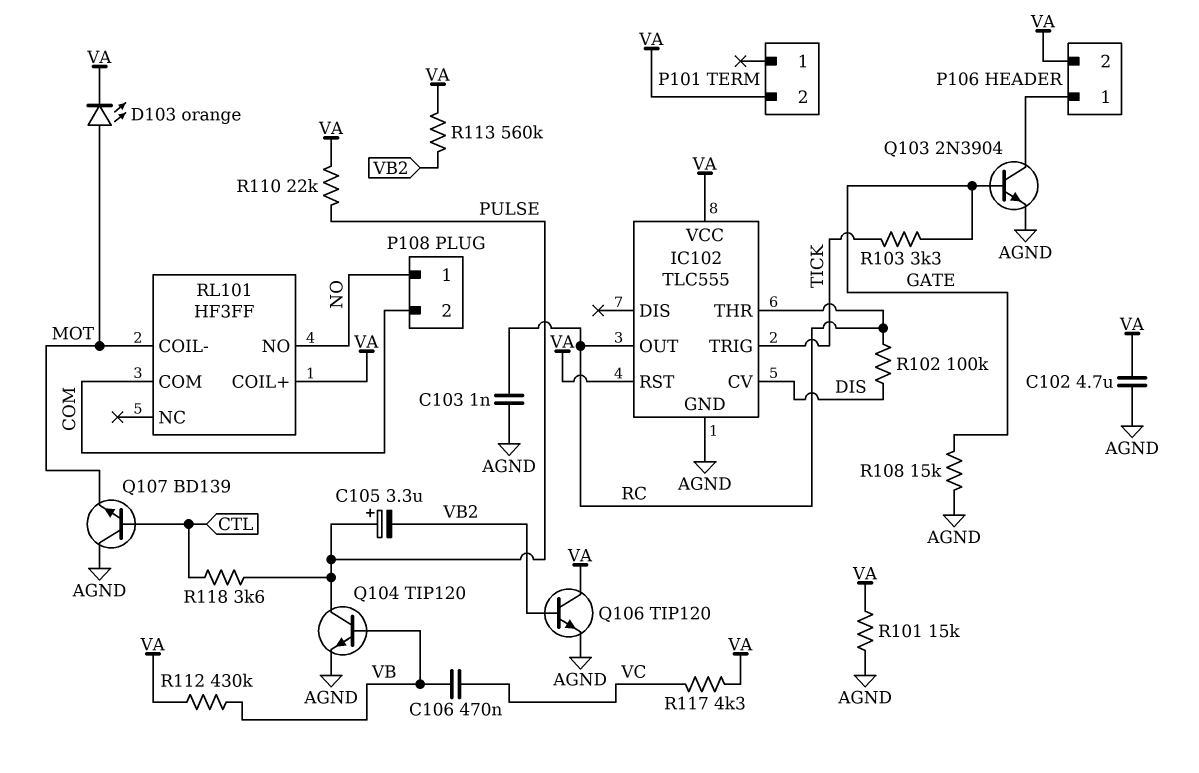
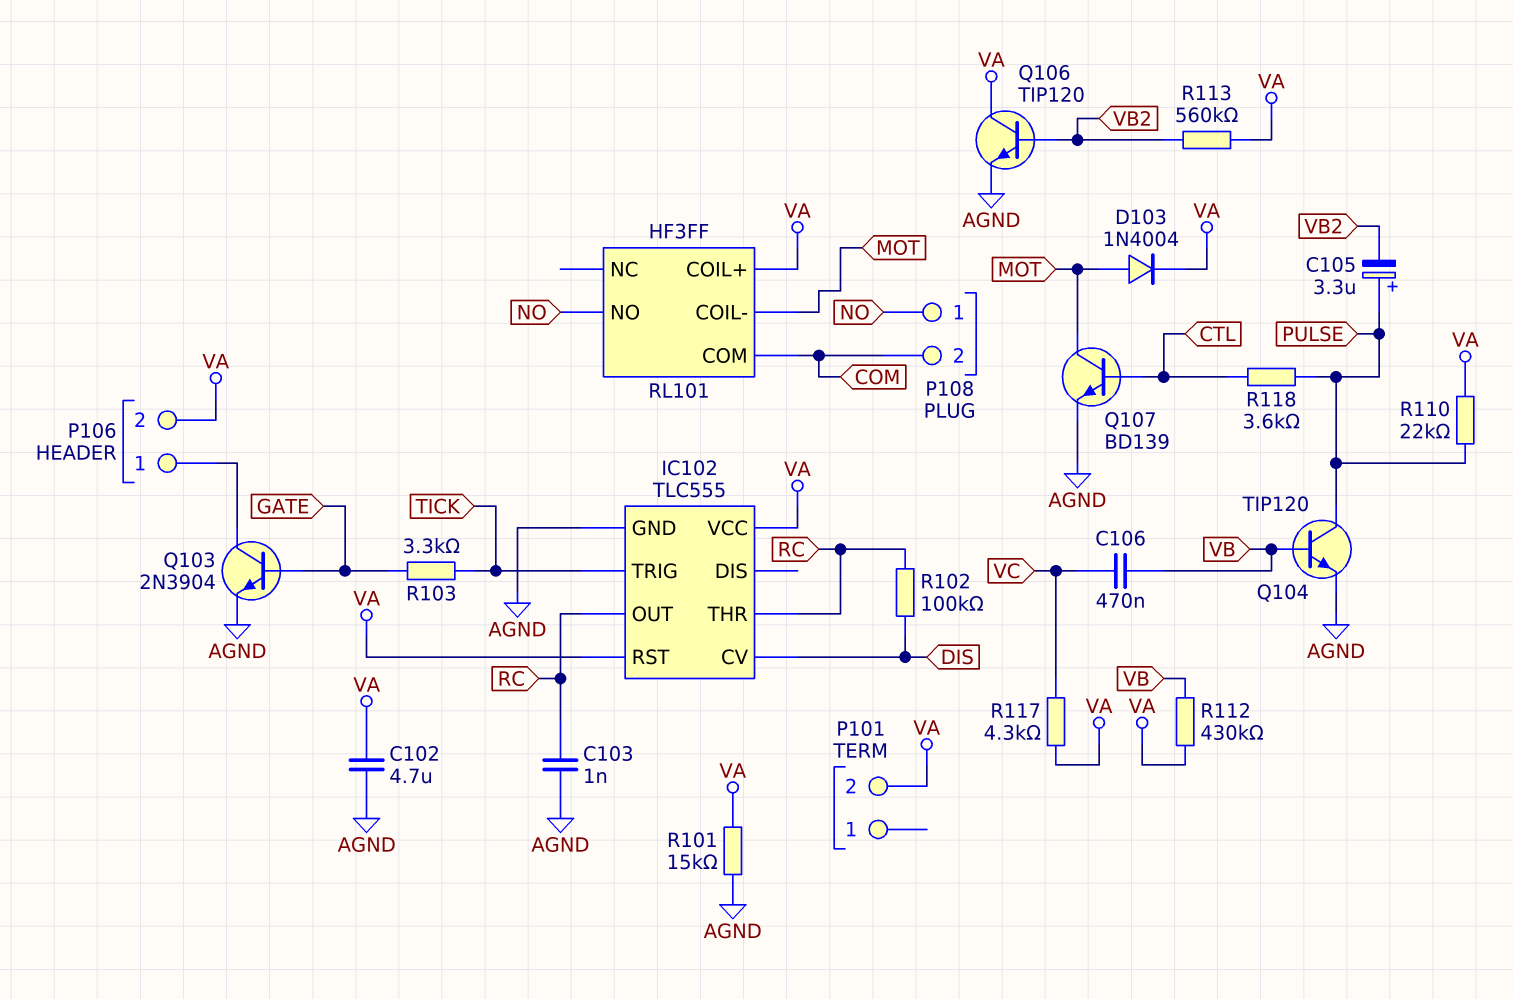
D103: LED orange (A MOT, K VA) -> diode 1N4004 (A MOT, K VA)
Q107: NPN BD139 (B CTL, C AGND, E MOT) -> NPN BD139 (B CTL, C MOT, E AGND)
R108: 15k (AGND, GATE) -> none

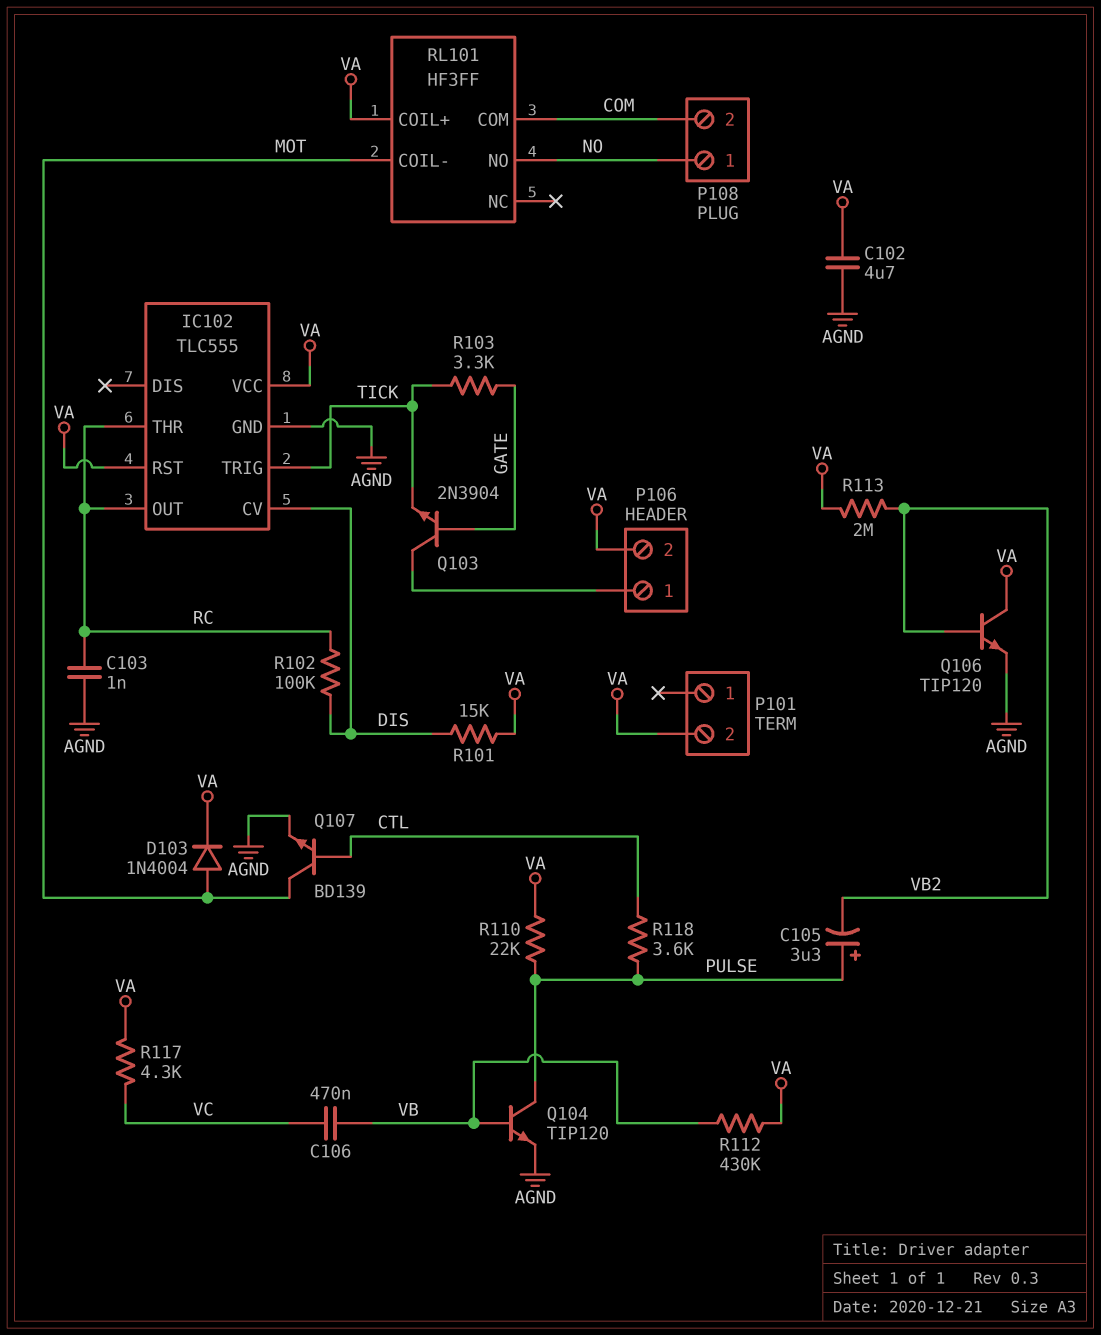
Q103: NPN 2N3904 (B GATE, C P106/1, E AGND) -> NPN 2N3904 (B GATE, C P106/1, E TICK)
R101: 15k (AGND, VA) -> 15k (DIS, VA)
R113: 560k (VA, VB2) -> 2M (VA, VB2)

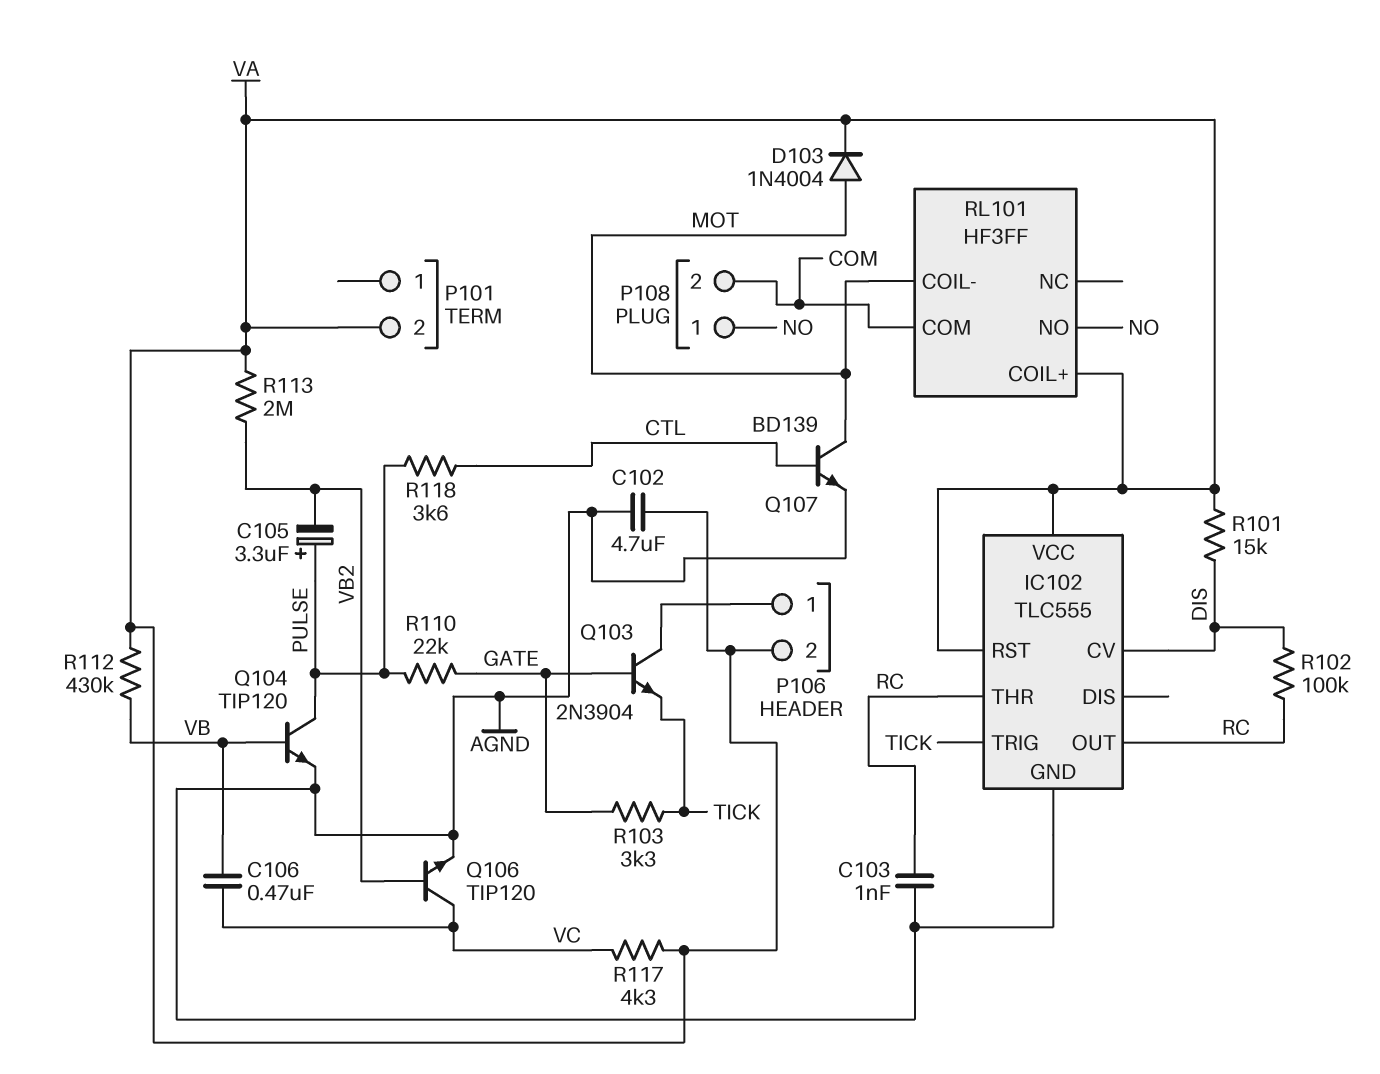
Q106: NPN TIP120 (B VB2, C VA, E AGND) -> NPN TIP120 (B VB2, C VC, E AGND)
R110: 22k (PULSE, VA) -> 22k (GATE, PULSE)

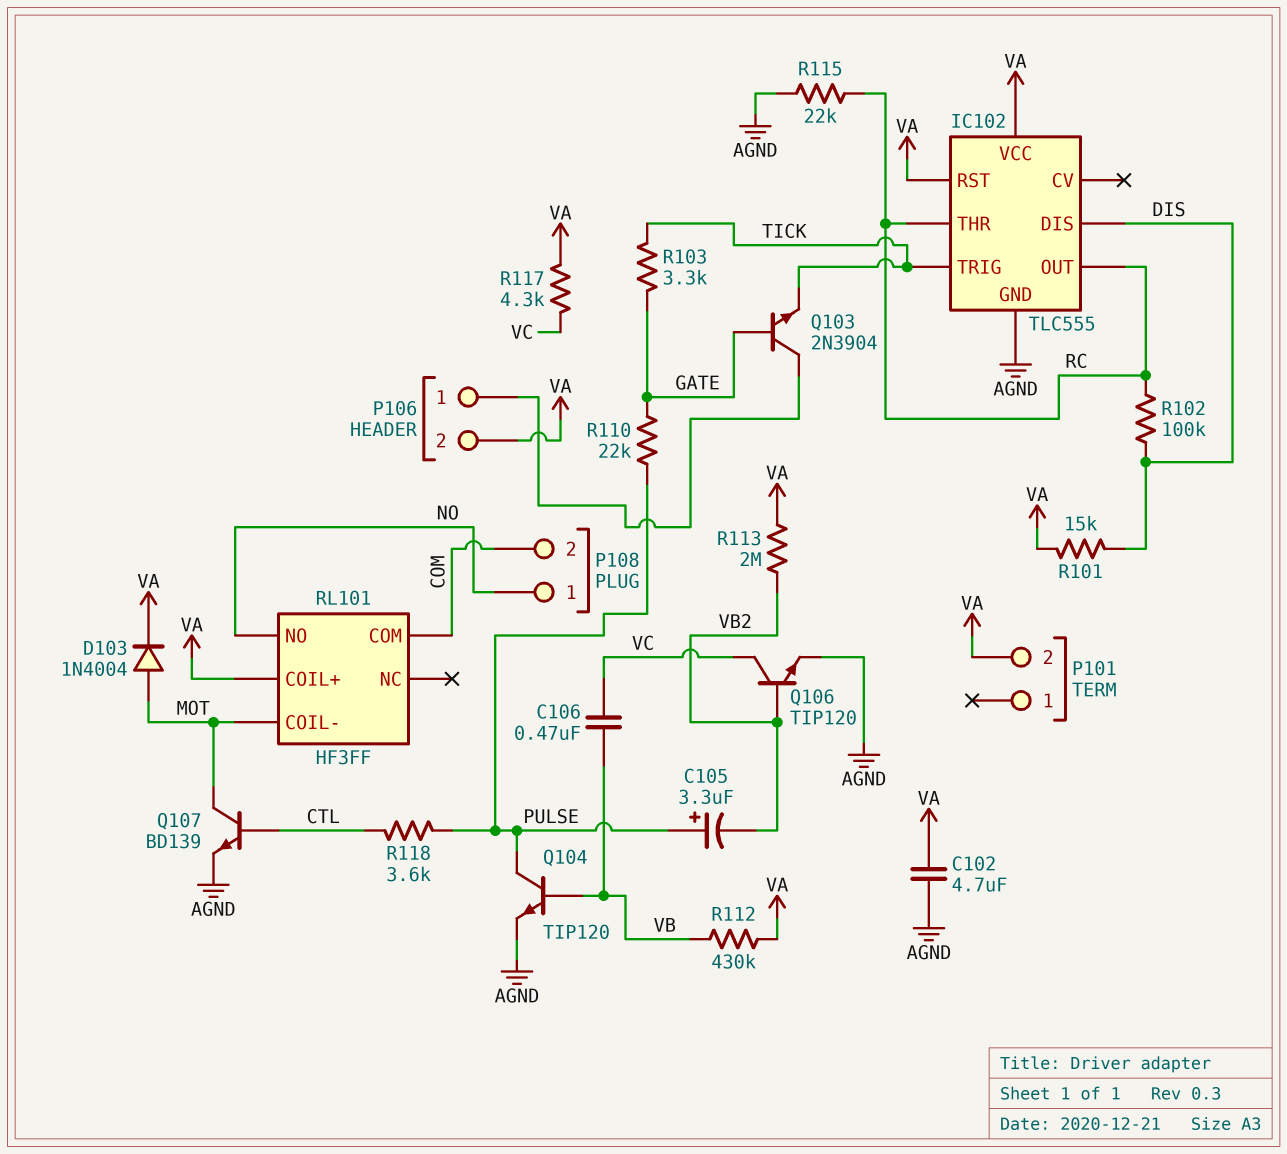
C103: 1nF (AGND, RC) -> none
IC102 pin CV: DIS -> none
IC102 pin DIS: none -> DIS
R115: none -> 22k (AGND, RC)

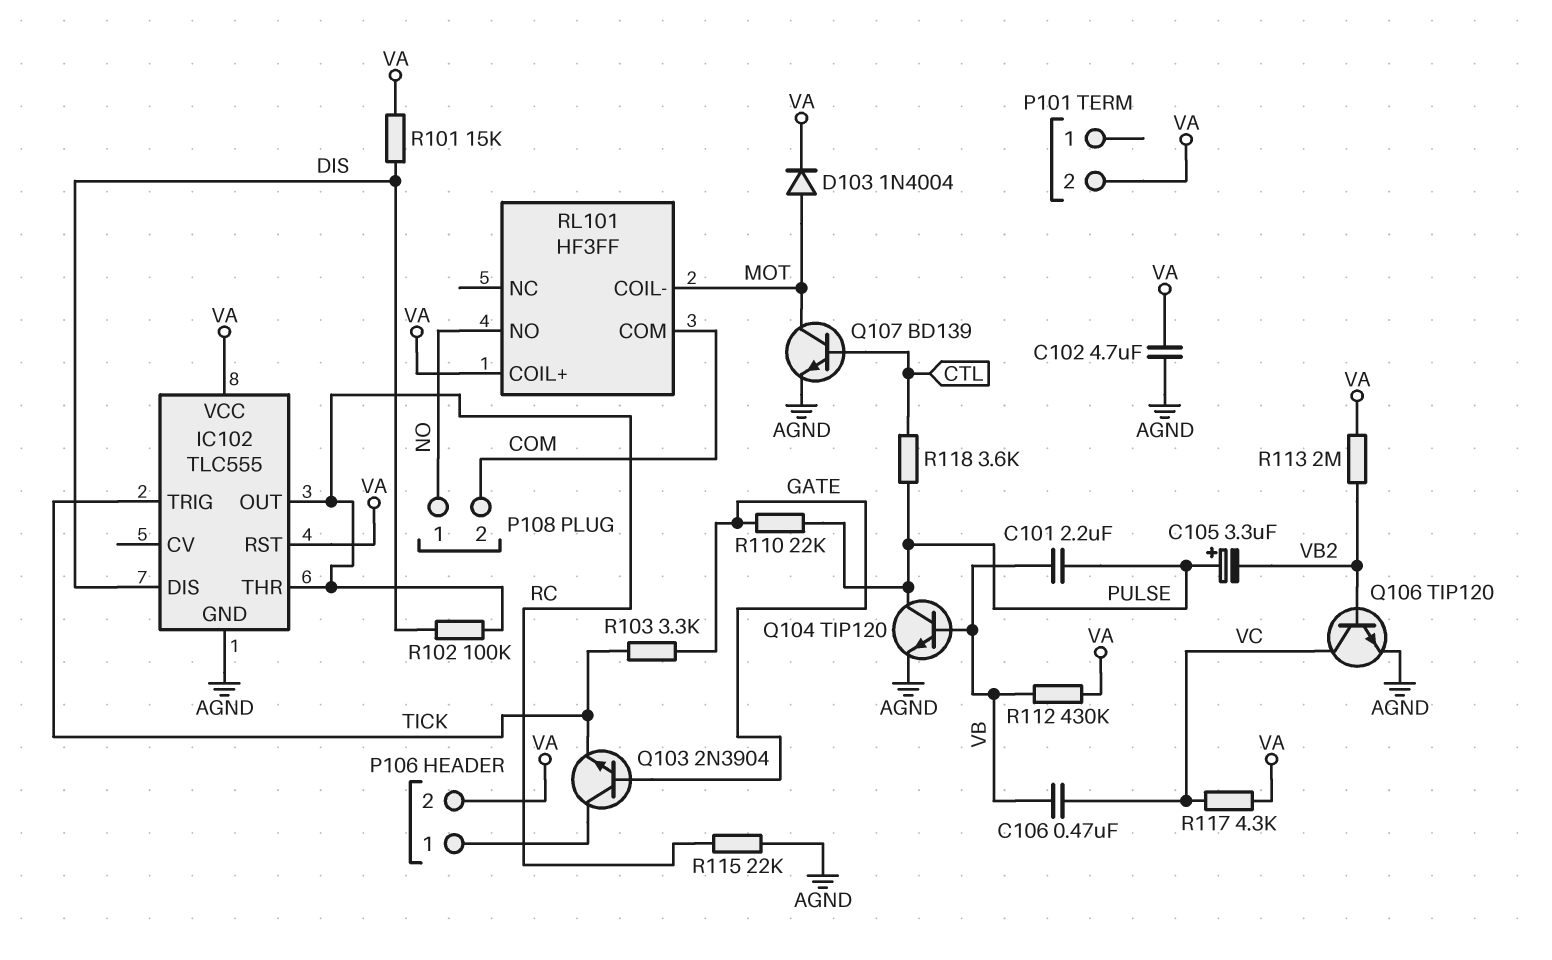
C101: none -> 2.2uF (PULSE, VB)

